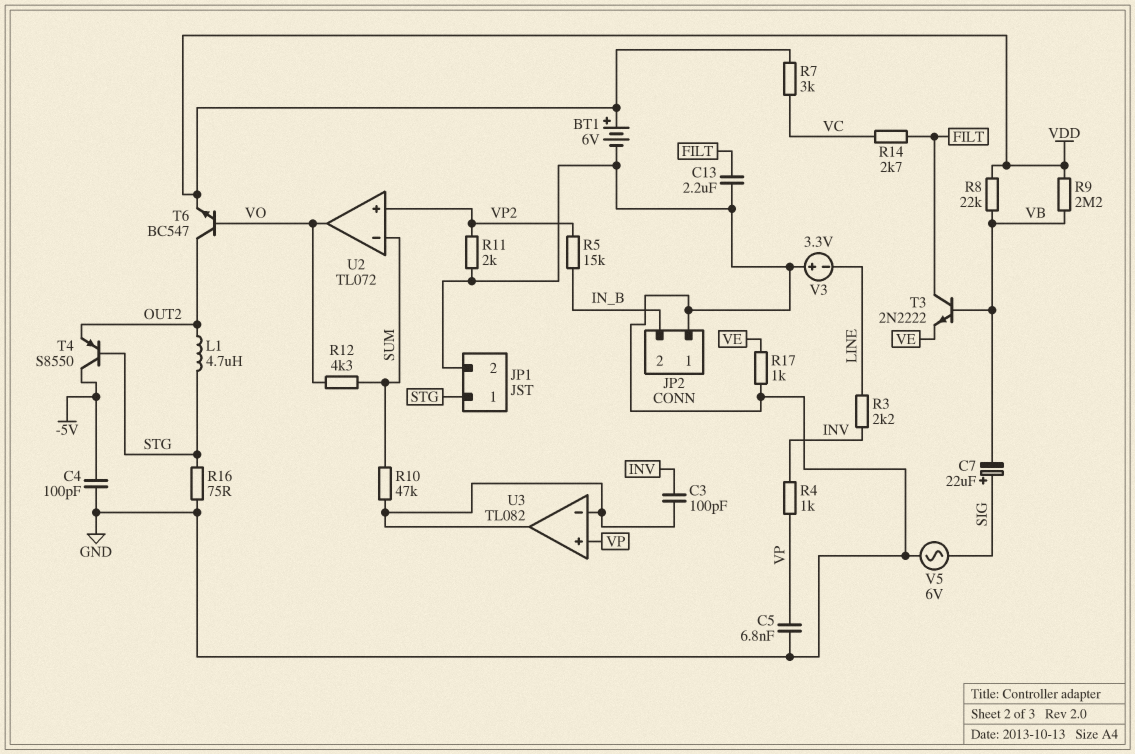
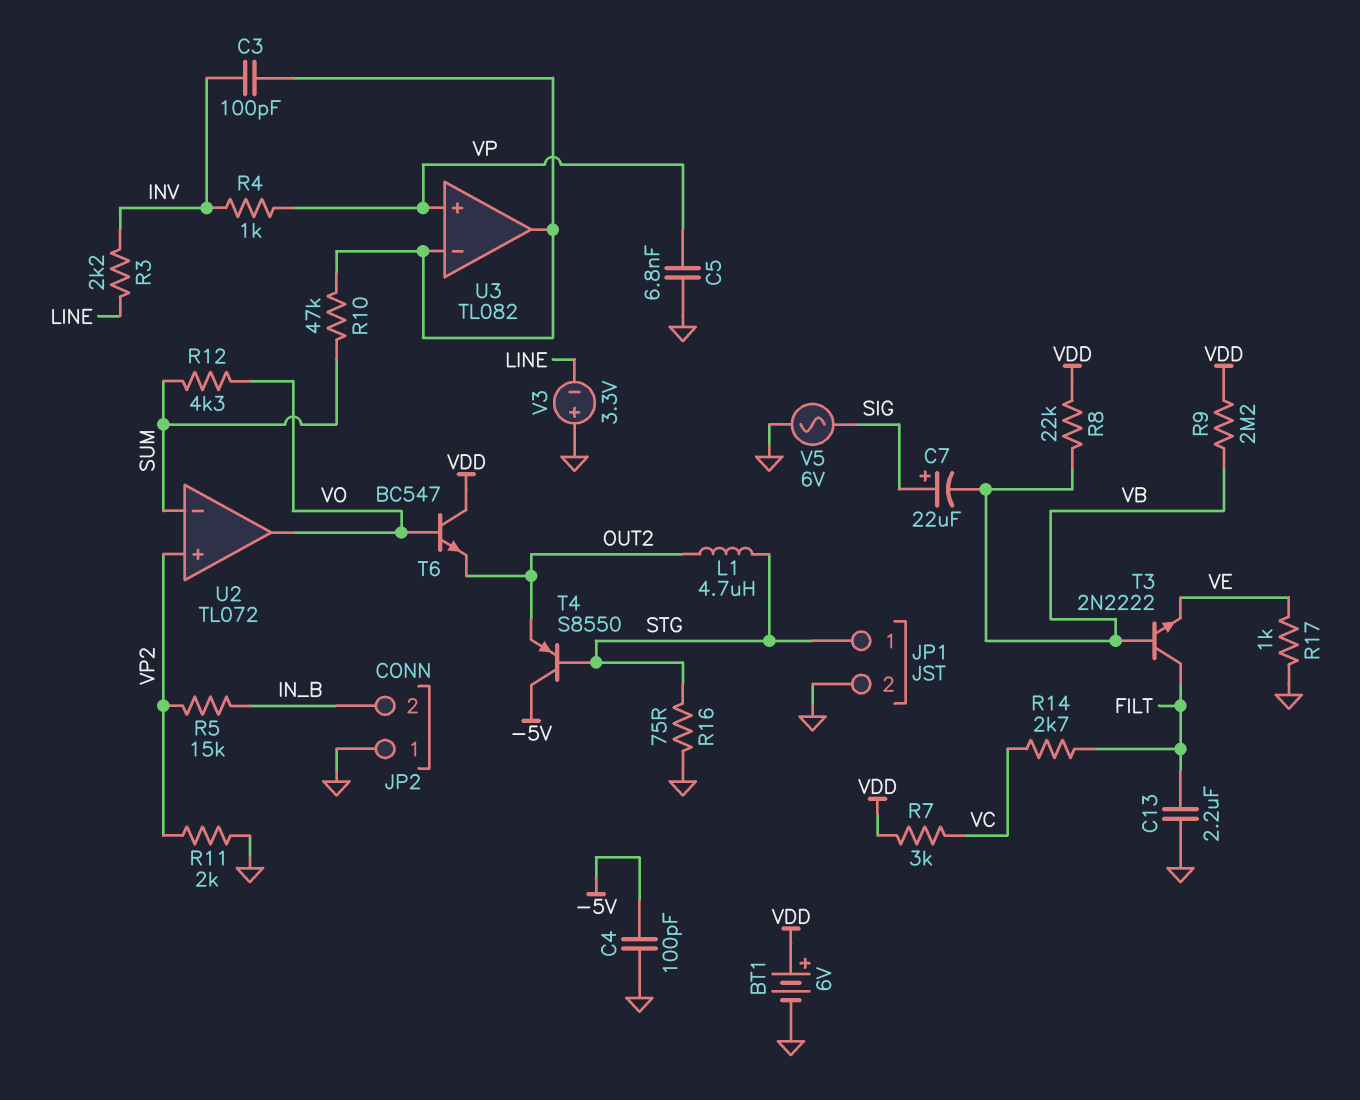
T6: NPN BC547 (B VO, C OUT2, E VDD) -> NPN BC547 (B VO, C VDD, E OUT2)

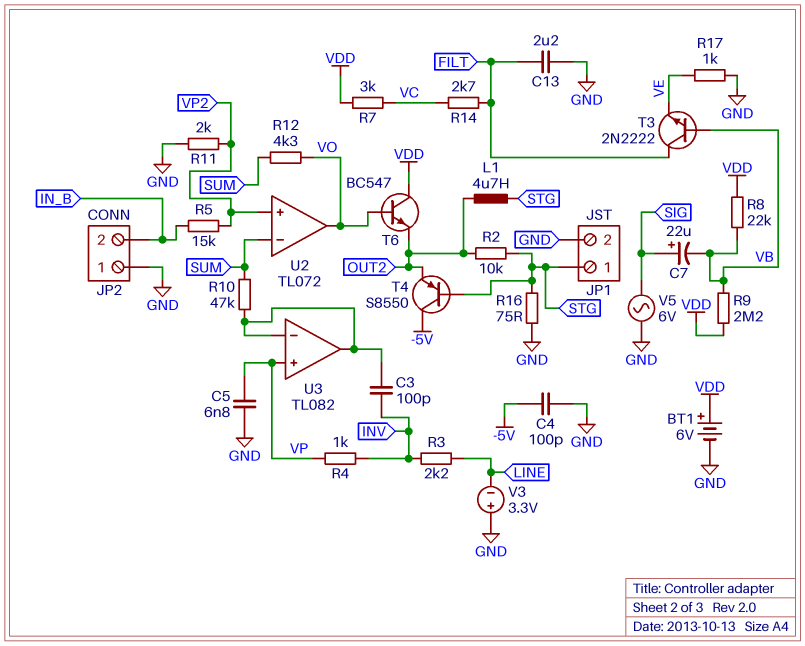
R2: none -> 10k (OUT2, STG)

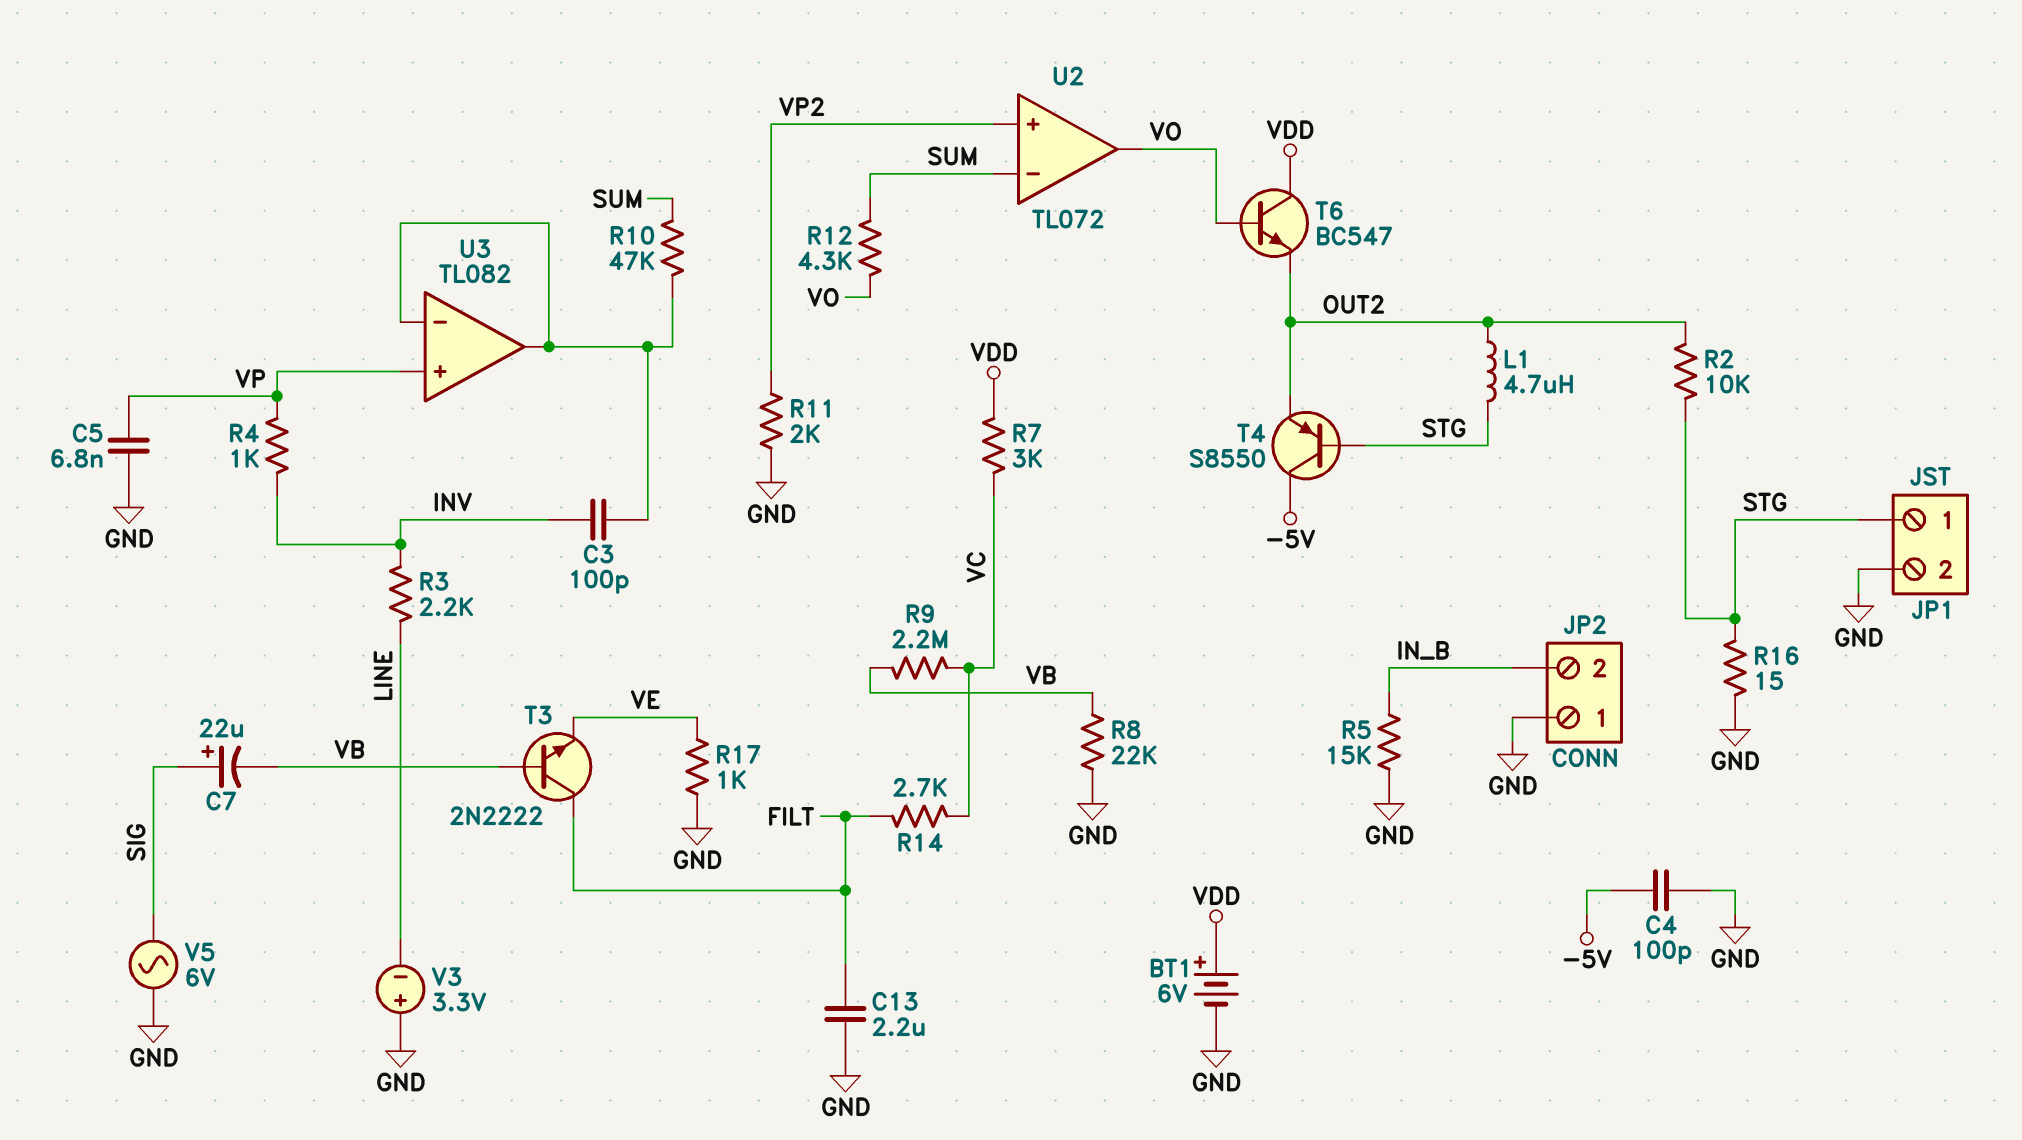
R5: 15k (IN_B, VP2) -> 15k (GND, IN_B)
R8: 22k (VB, VDD) -> 22k (GND, VB)
R9: 2.2M (VB, VDD) -> 2.2M (VB, VC)
R16: 75 (GND, STG) -> 15 (GND, STG)

